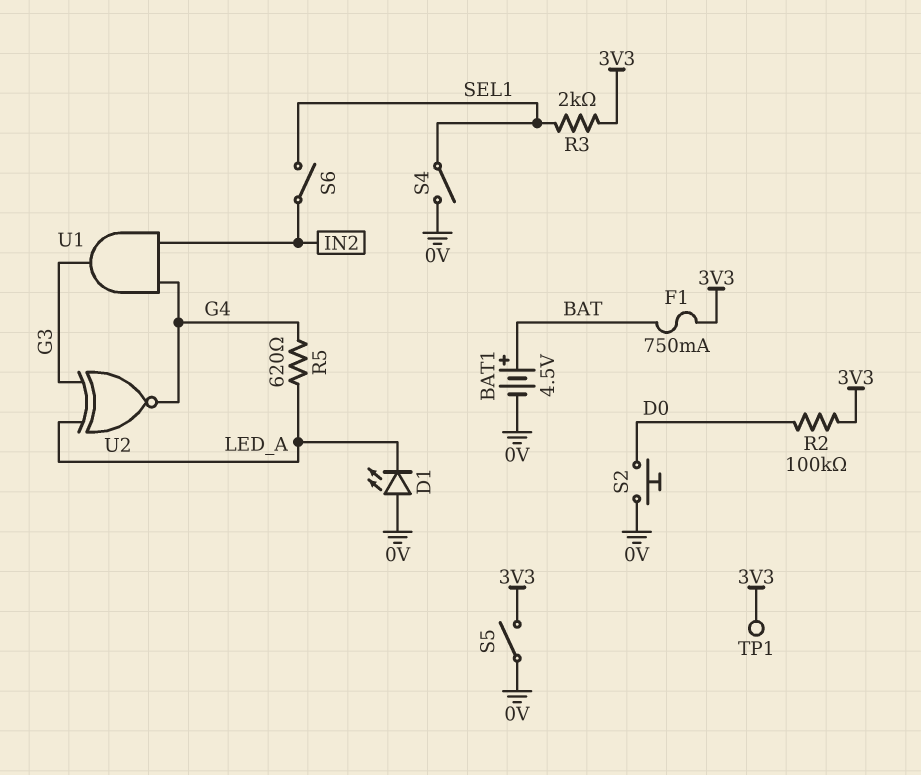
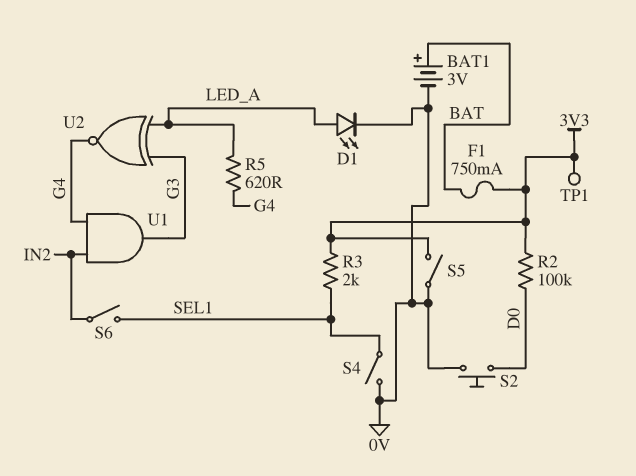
BAT1: 4.5V (plus BAT, minus 0V) -> 3V (plus BAT, minus 0V)
D1: LED (A 0V, K LED_A) -> LED (A LED_A, K 0V)

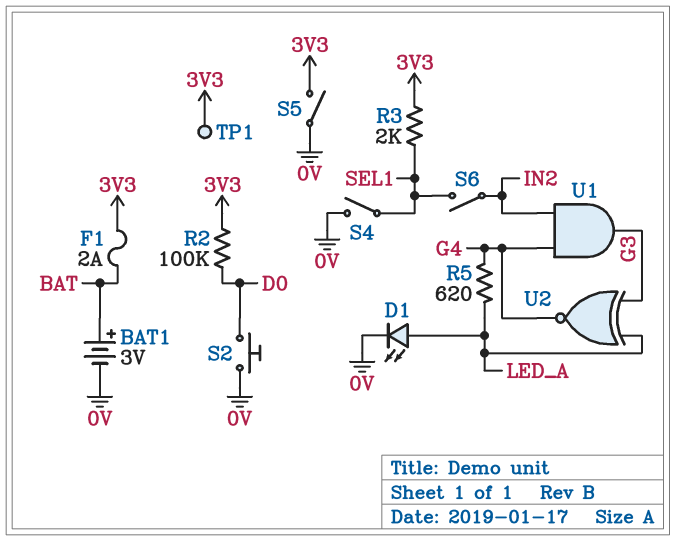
F1: 750mA (3V3, BAT) -> 2A (3V3, BAT)

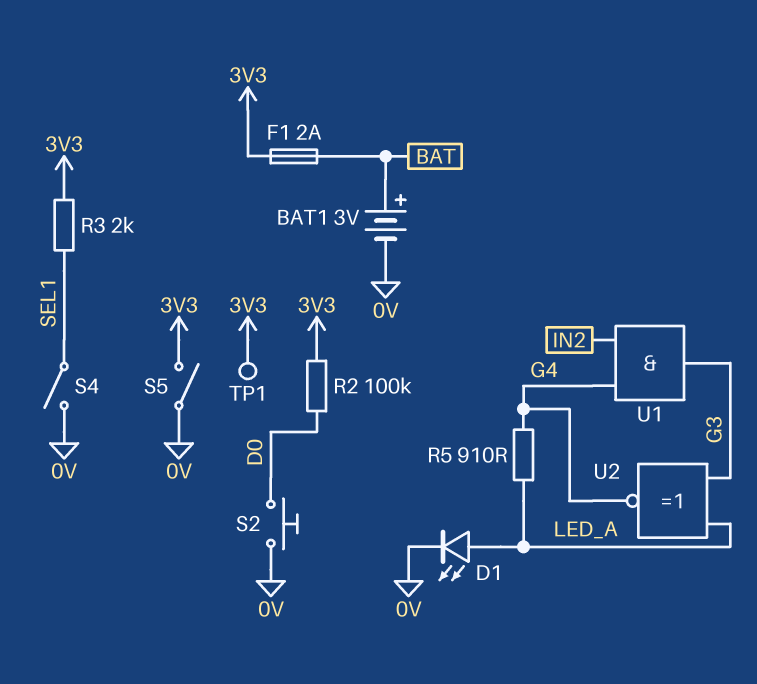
R5: 620 (G4, LED_A) -> 910 (G4, LED_A)
S6: switch (IN2, SEL1) -> none

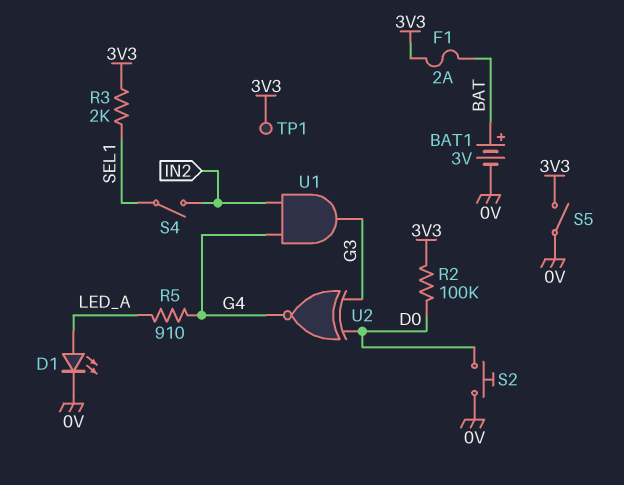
S4: switch (0V, SEL1) -> switch (IN2, SEL1)
U2: XNOR (in G3, in LED_A, out G4) -> XNOR (in D0, in G3, out G4)

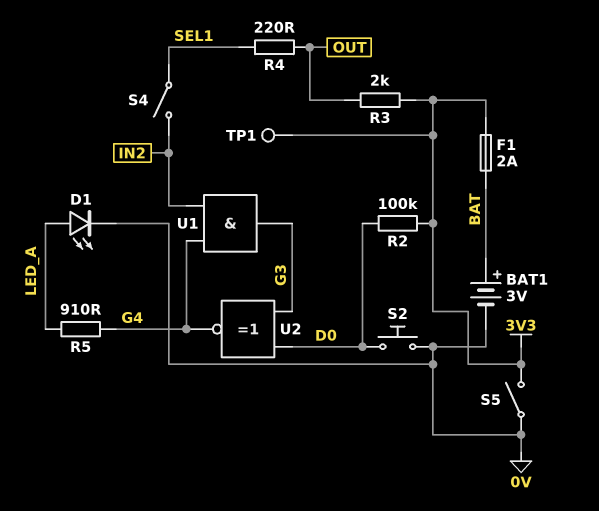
R3: 2k (3V3, SEL1) -> 2k (3V3, OUT)
R4: none -> 220 (OUT, SEL1)

